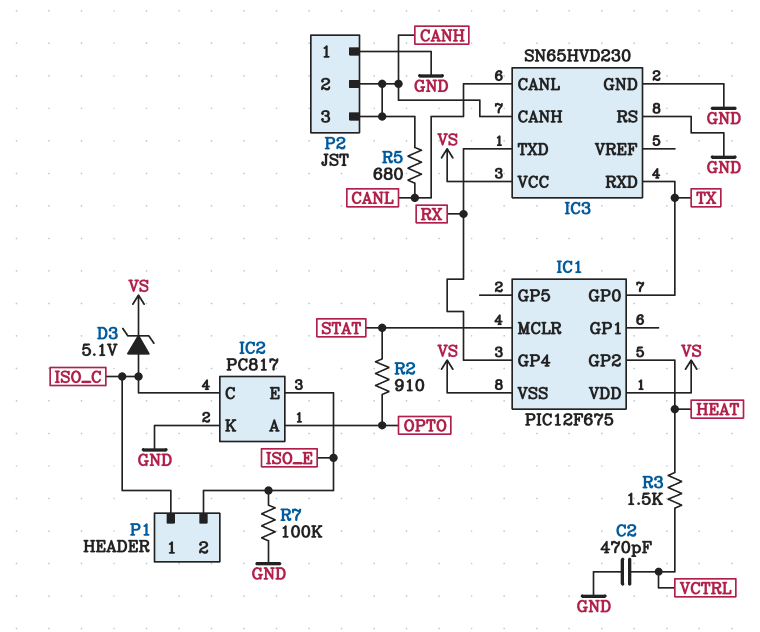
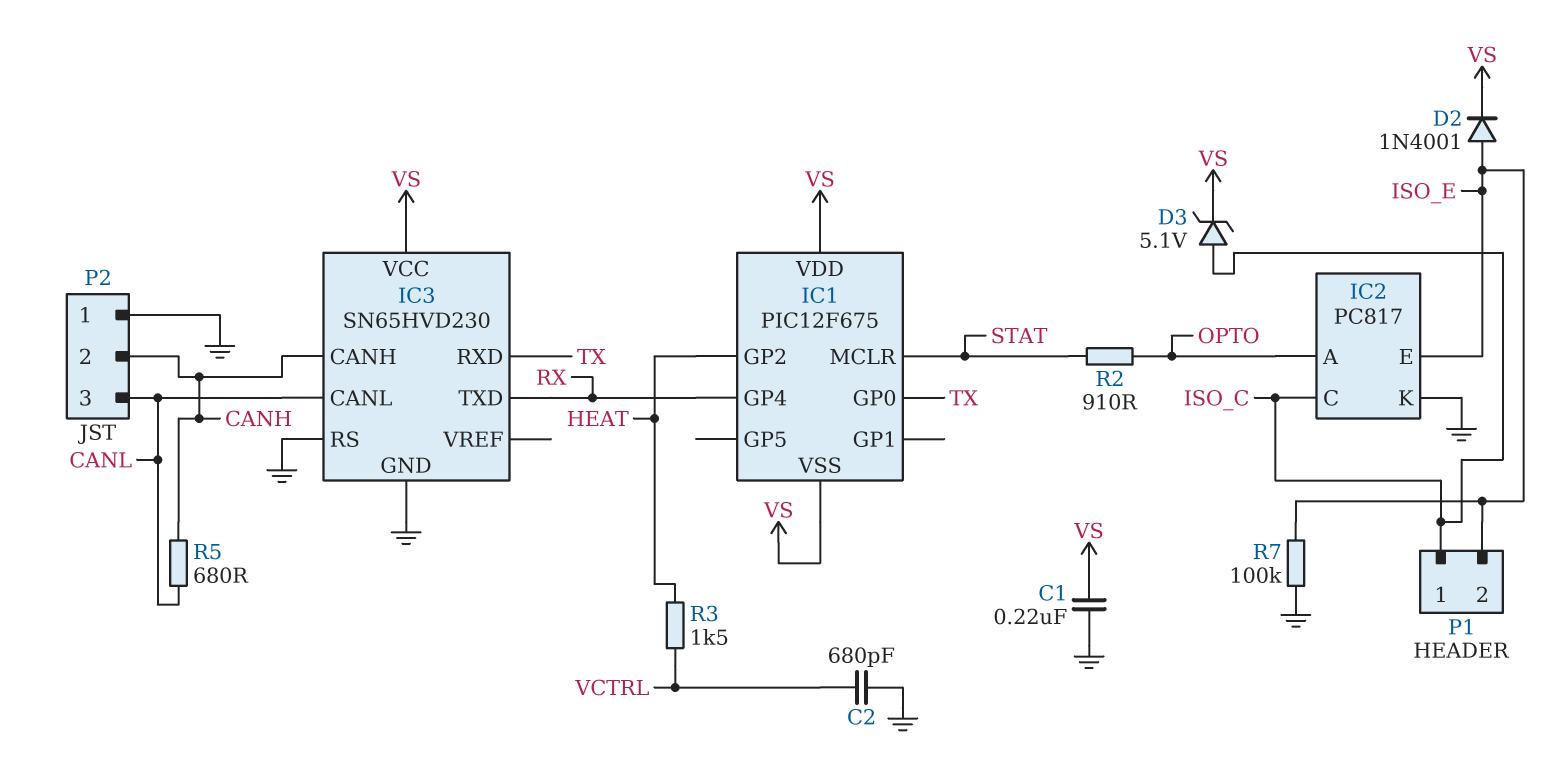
C1: none -> 220nF (GND, VS)
C2: 470pF (GND, VCTRL) -> 680pF (GND, VCTRL)
D2: none -> diode 1N4001 (A ISO_E, K VS)
P2 pin 3: CANH -> CANL

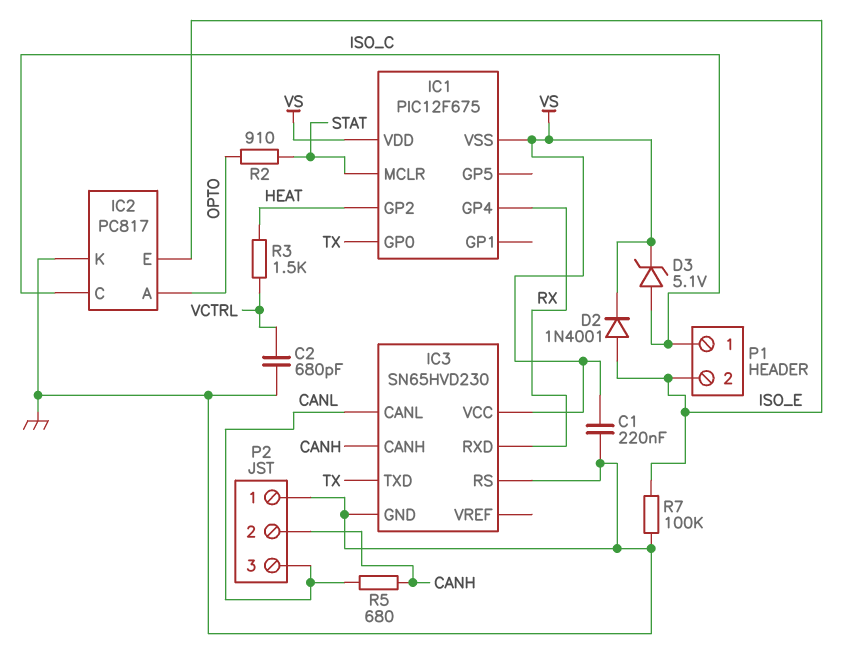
IC3 pin RXD: TX -> RX
IC3 pin TXD: RX -> TX

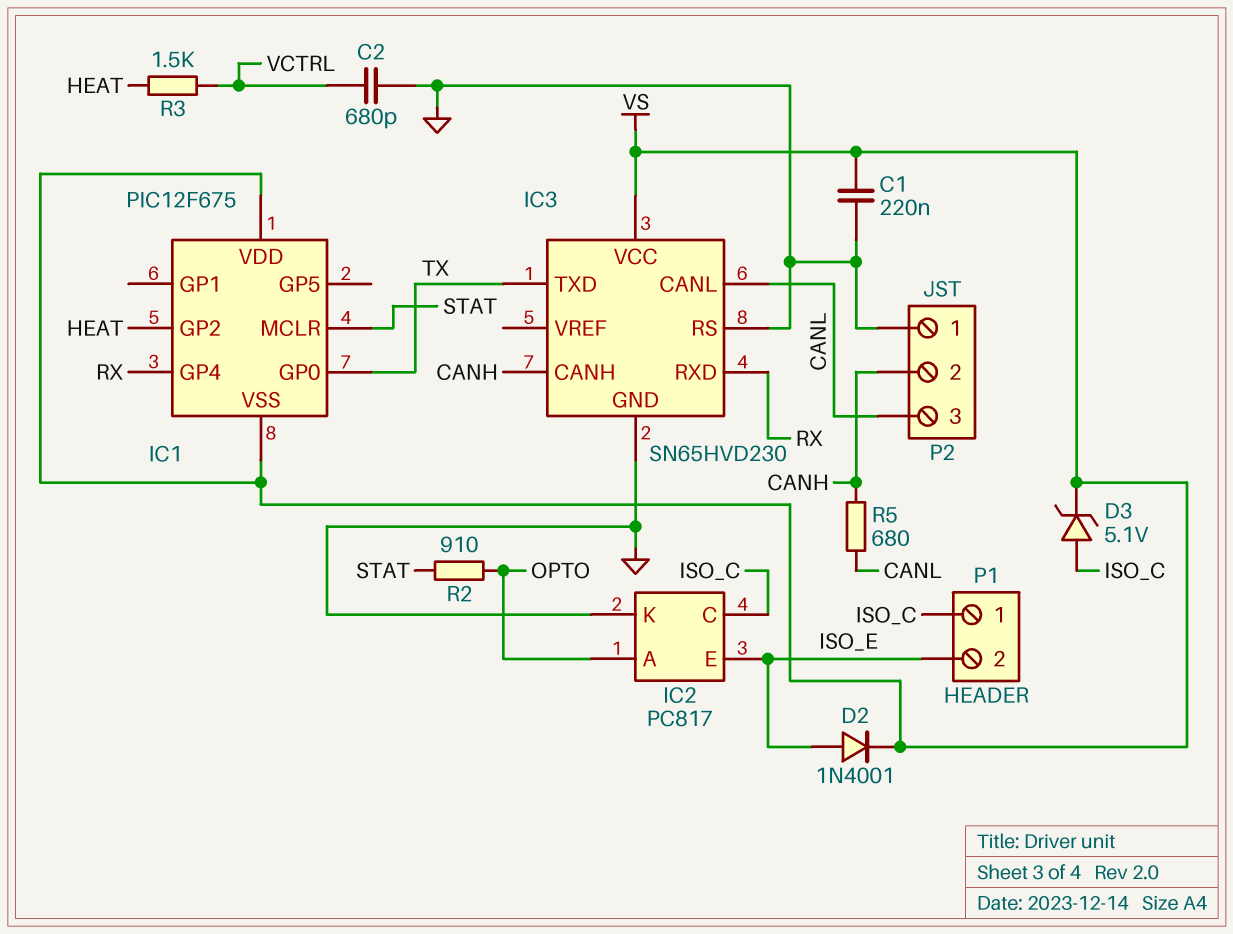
R7: 100k (GND, ISO_E) -> none

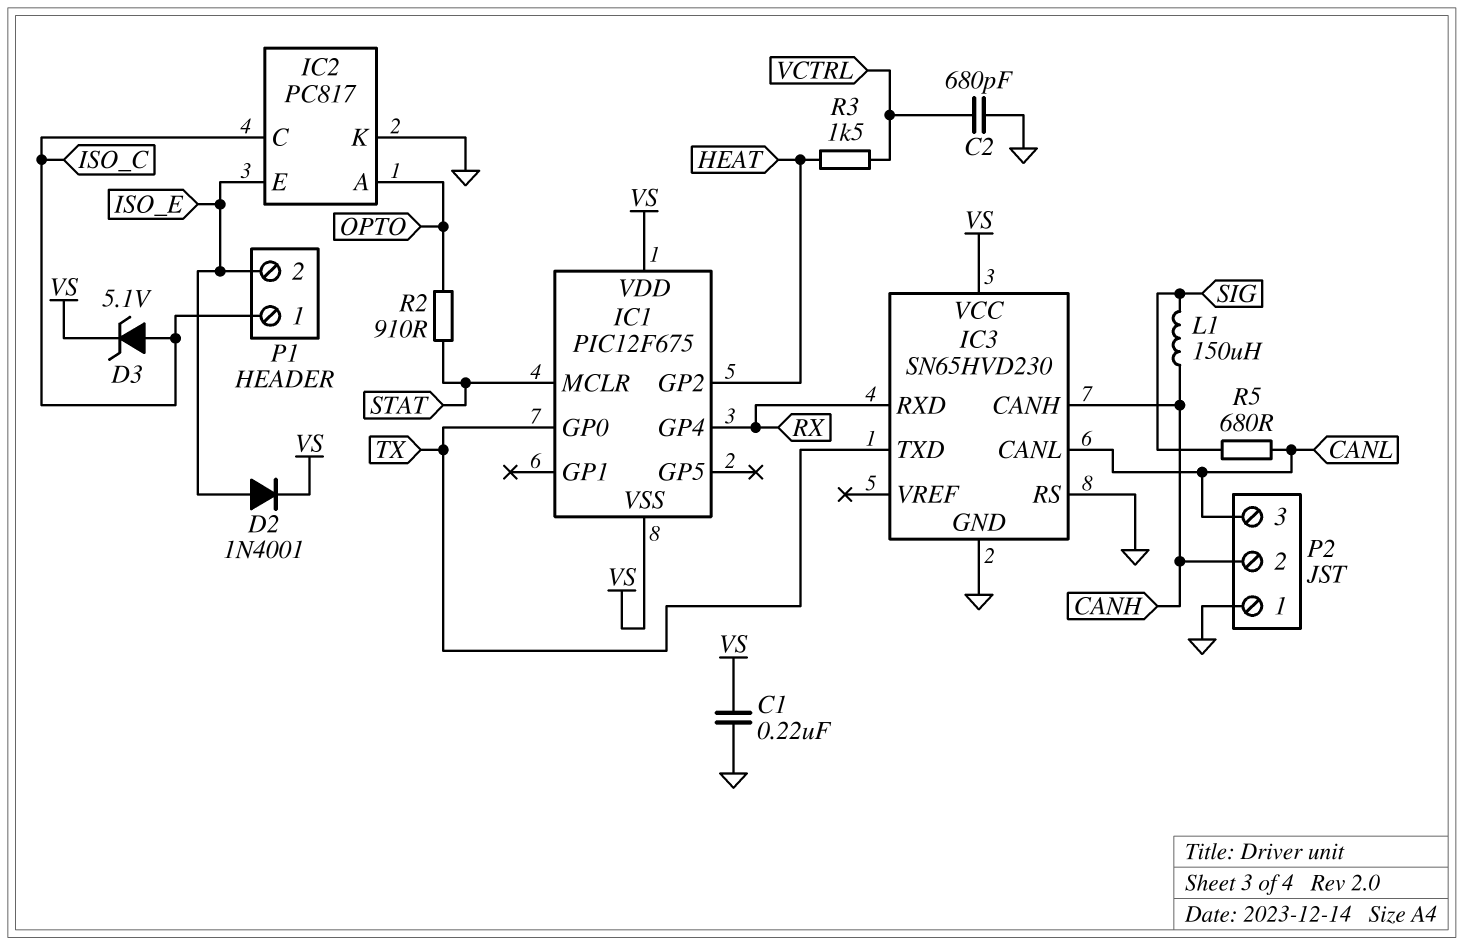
L1: none -> 150uH (CANH, SIG)
R5: 680 (CANH, CANL) -> 680 (CANL, SIG)

